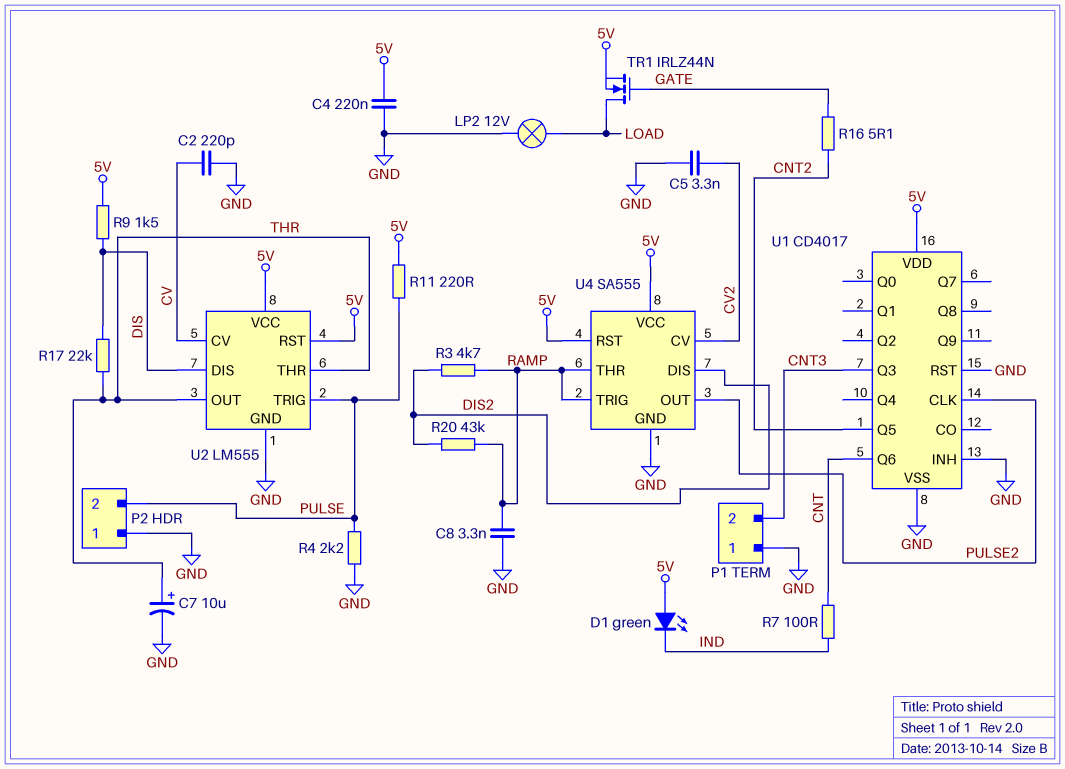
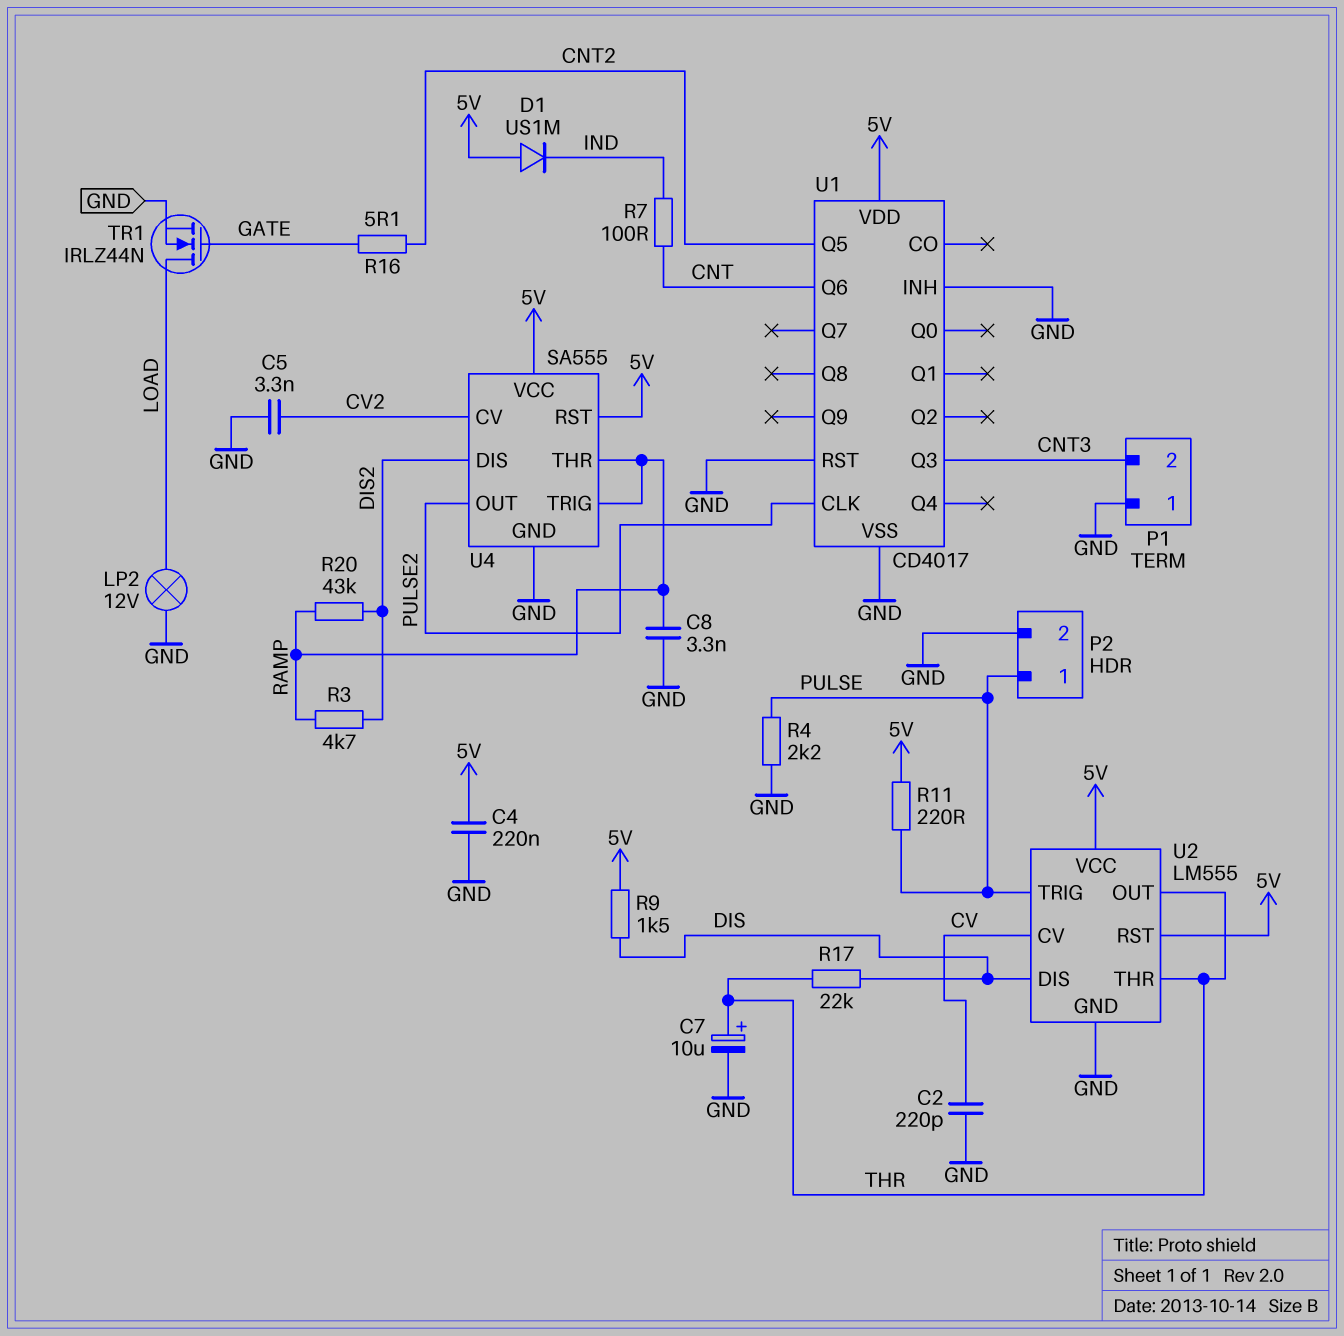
D1: LED green (A 5V, K IND) -> diode US1M (A 5V, K IND)
P2 pin 1: GND -> PULSE
P2 pin 2: PULSE -> GND
TR1: NMOS IRLZ44N (G GATE, D LOAD, S 5V) -> NMOS IRLZ44N (G GATE, D LOAD, S GND)

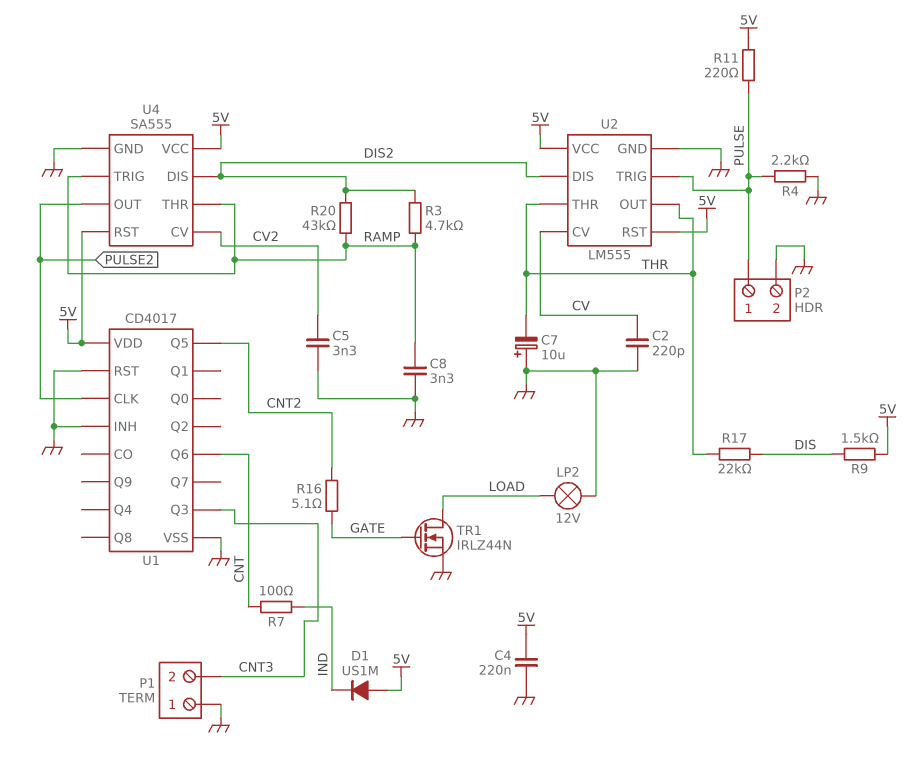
C7: 10uF (plus THR, minus GND) -> 10uF (plus GND, minus THR)
U2 pin DIS: DIS -> DIS2

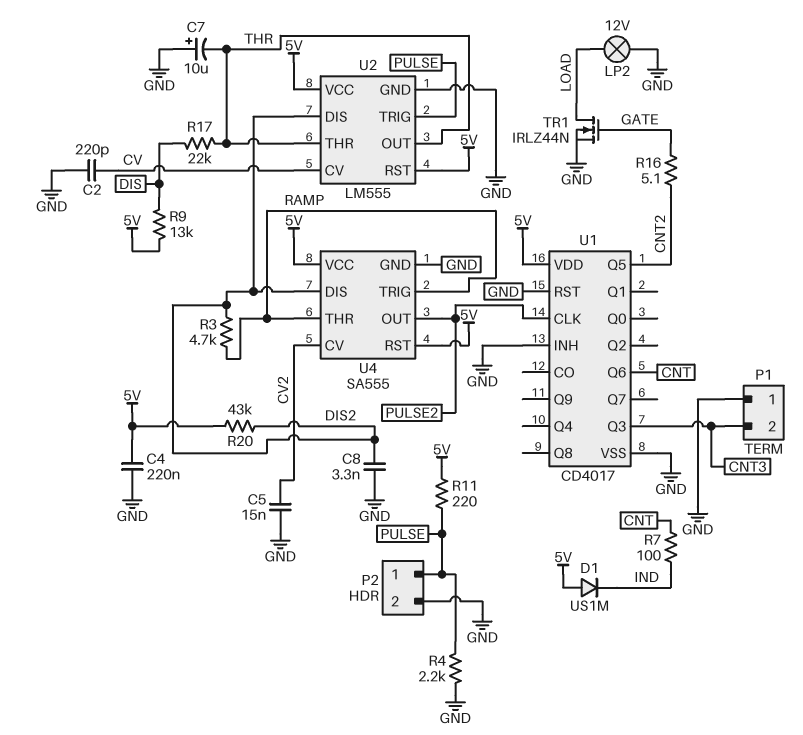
C5: 3.3nF (CV2, GND) -> 15nF (CV2, GND)
C8: 3.3nF (GND, RAMP) -> 3.3nF (DIS2, GND)
R9: 1.5k (5V, DIS) -> 13k (5V, DIS)
R20: 43k (DIS2, RAMP) -> 43k (5V, DIS2)

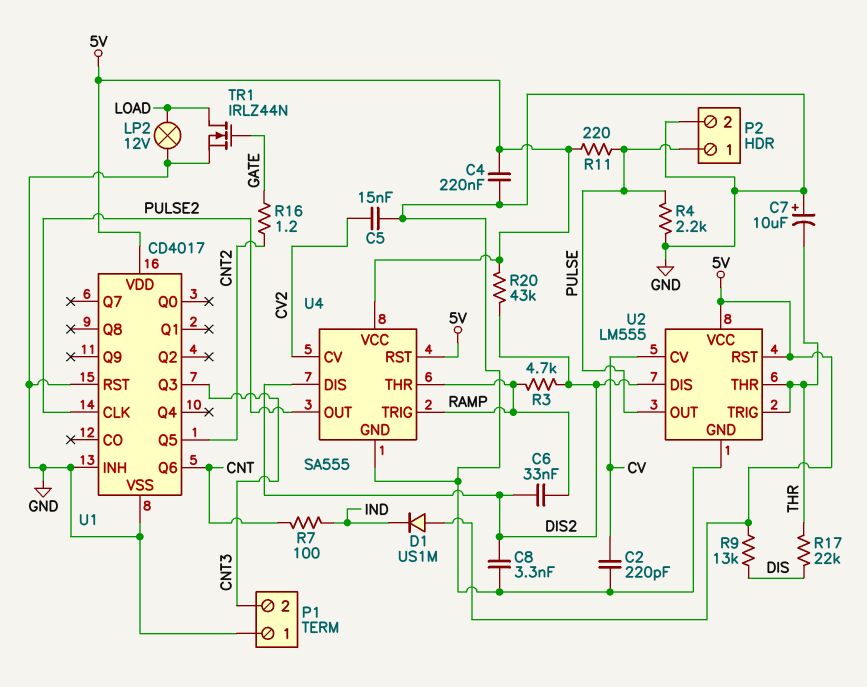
C6: none -> 33nF (DIS2, RAMP)
R16: 5.1 (CNT2, GATE) -> 1.2 (CNT2, GATE)
U2 pin OUT: THR -> PULSE
U2 pin TRIG: PULSE -> THR

